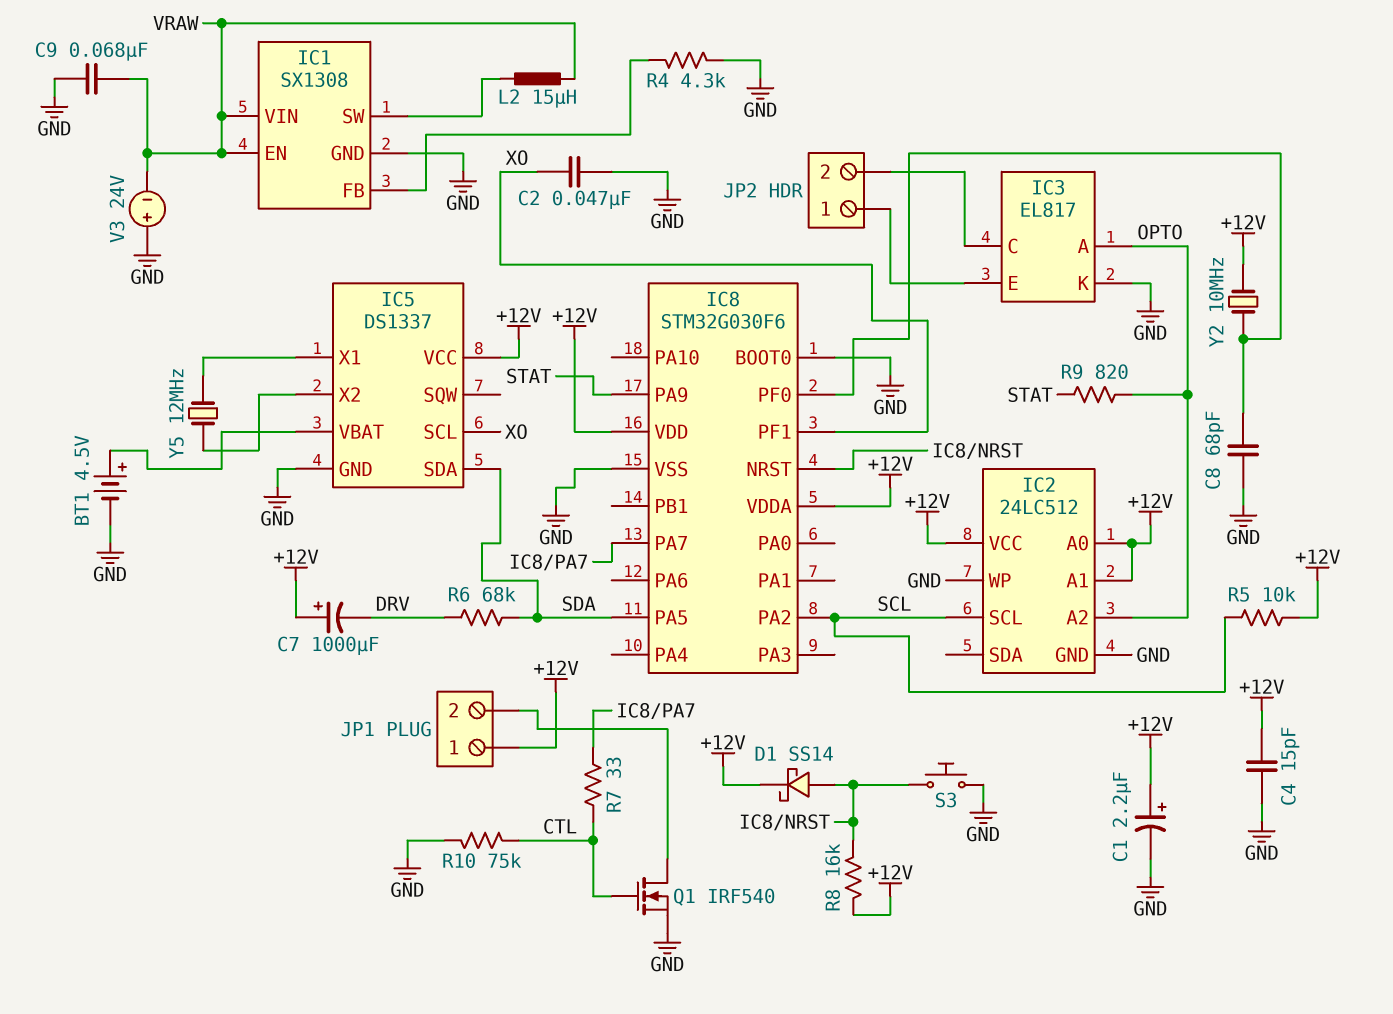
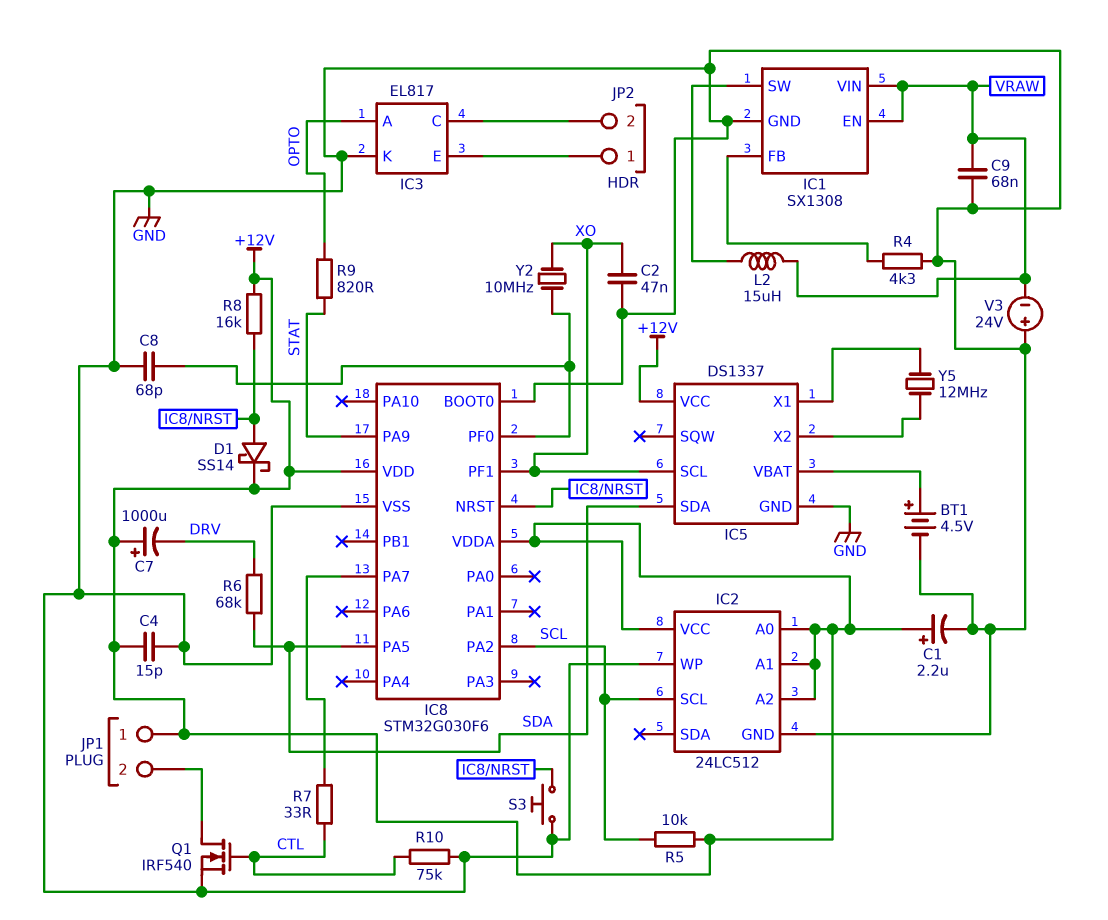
IC2 pin A2: OPTO -> +12V
Y2: 10MHz (+12V, IC8/PF0) -> 10MHz (IC8/PF0, XO)

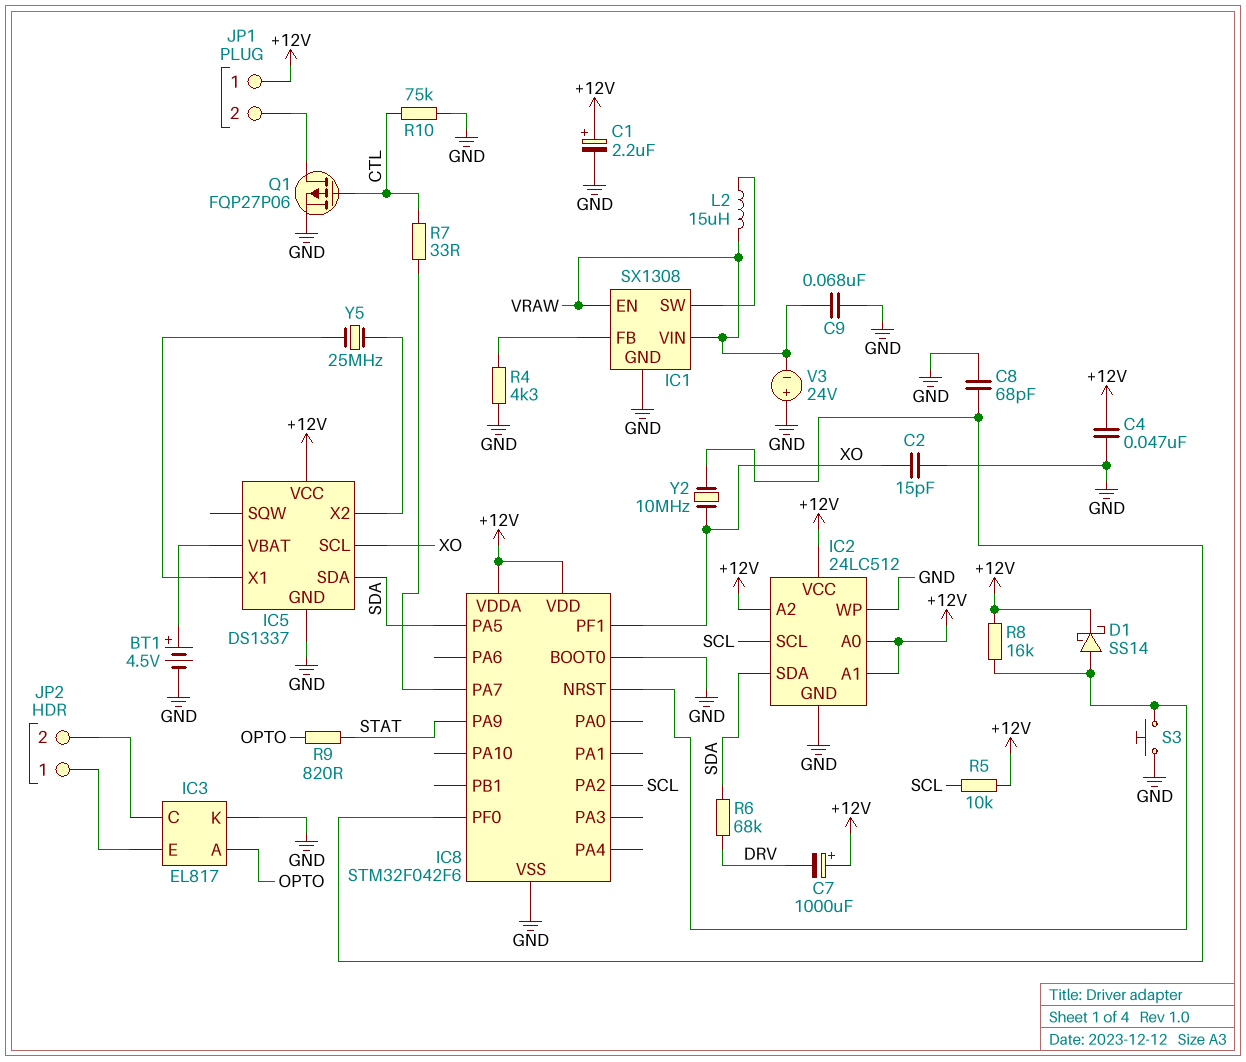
C2: 47nF (GND, XO) -> 15pF (GND, XO)
C4: 15pF (+12V, GND) -> 47nF (+12V, GND)
IC2 pin SDA: none -> SDA
IC8: STM32G030F6 -> STM32F042F6
Q1: NMOS IRF540 (G CTL, D JP1/2, S GND) -> PMOS FQP27P06 (G CTL, D JP1/2, S GND)
Y5: 12MHz (IC5/X1, IC5/X2) -> 25MHz (IC5/X1, IC5/X2)

